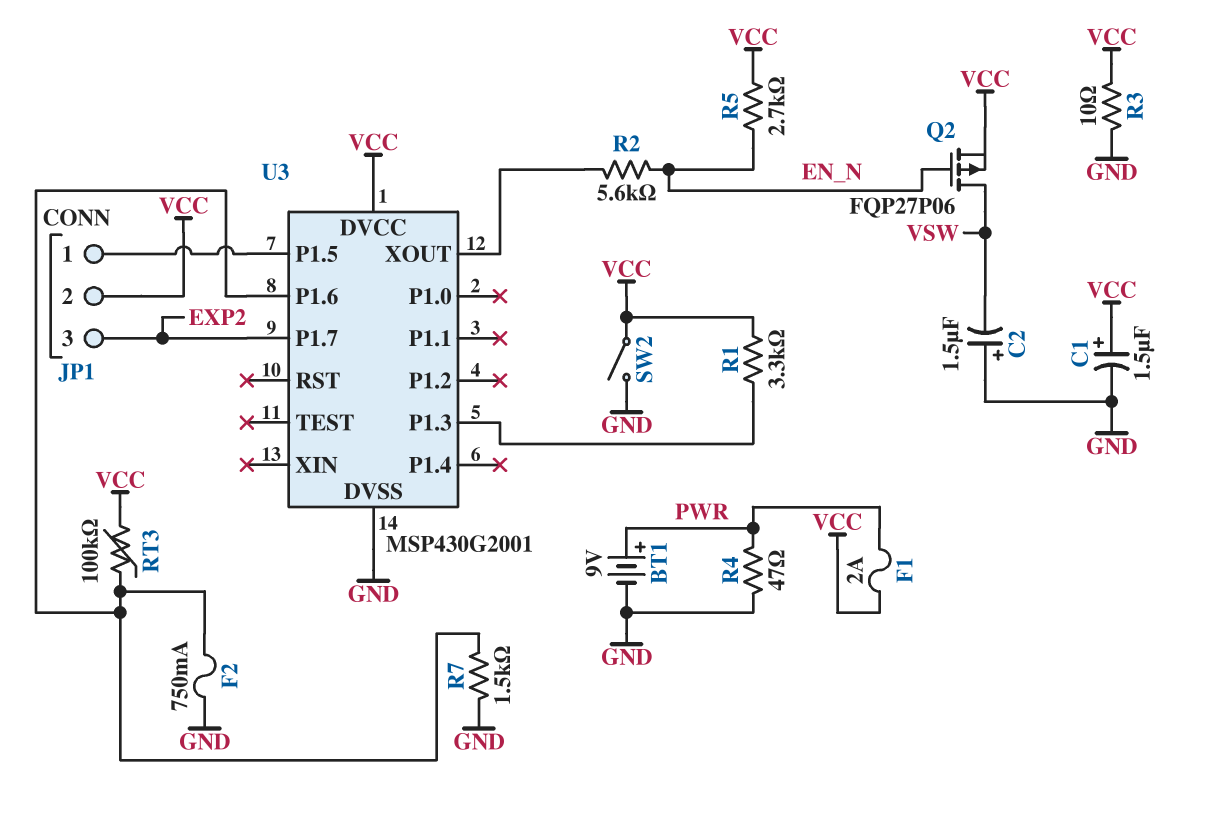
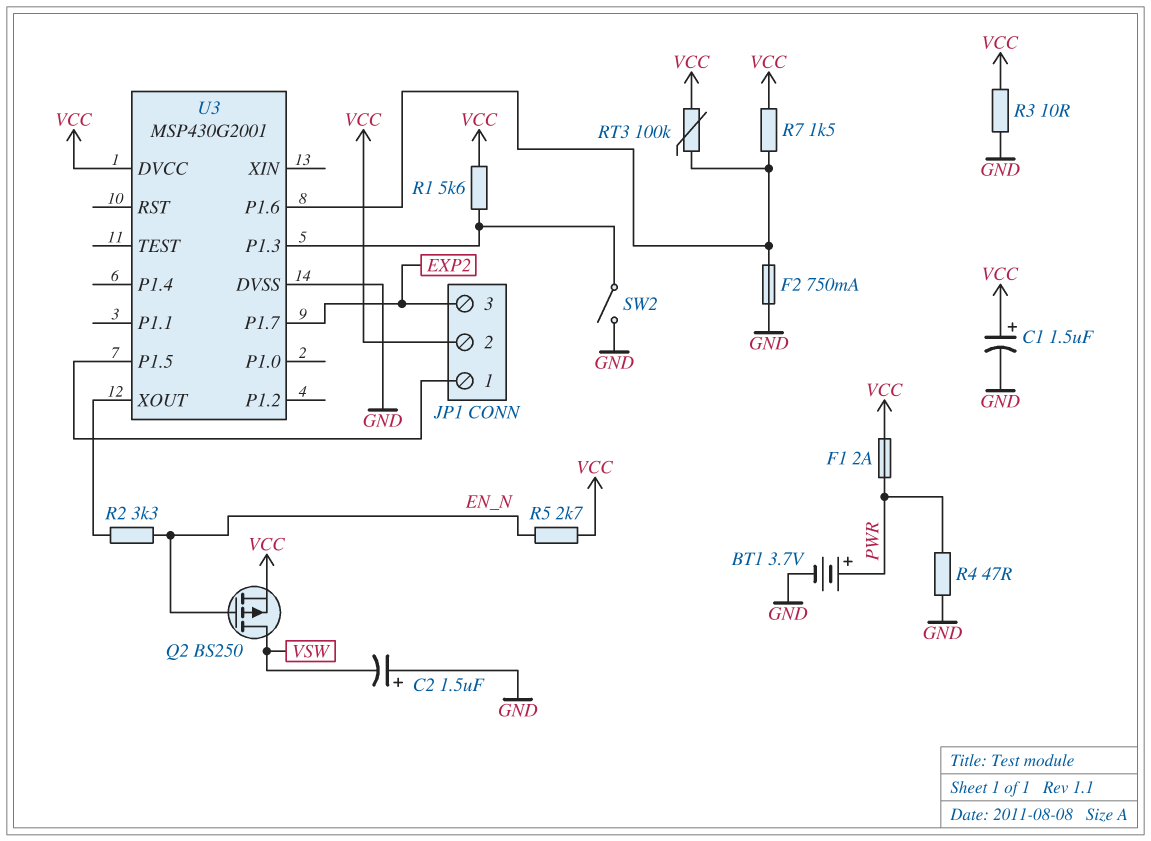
BT1: 9V (plus PWR, minus GND) -> 3.7V (plus PWR, minus GND)
Q2: PMOS FQP27P06 (G EN_N, D VSW, S VCC) -> PMOS BS250 (G EN_N, D VSW, S VCC)
R1: 3.3k (U3/P1.3, VCC) -> 5.6k (U3/P1.3, VCC)
R2: 5.6k (EN_N, U3/XOUT) -> 3.3k (EN_N, U3/XOUT)
R7: 1.5k (GND, U3/P1.6) -> 1.5k (U3/P1.6, VCC)
SW2: switch (GND, VCC) -> switch (GND, U3/P1.3)

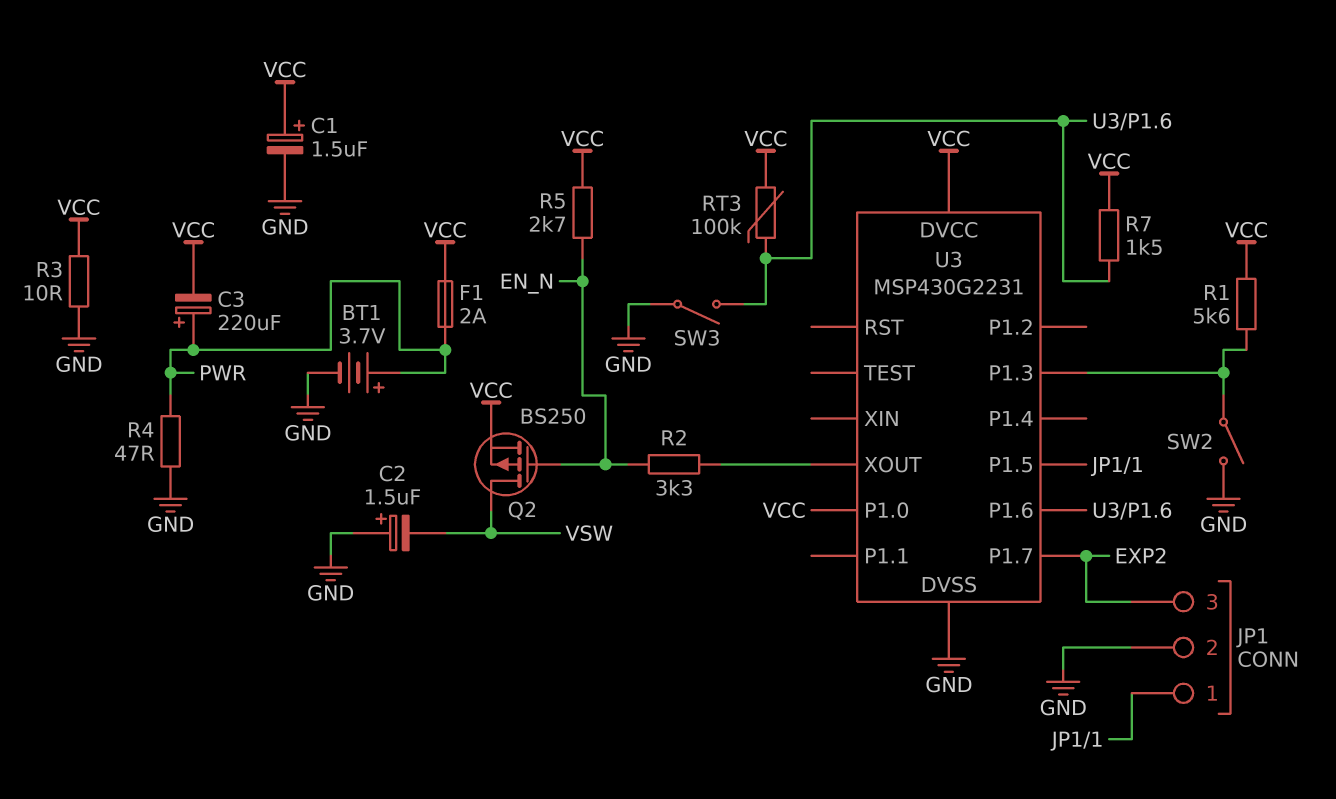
C3: none -> 220uF (plus PWR, minus VCC)
F2: 750mA (GND, U3/P1.6) -> none
JP1 pin 2: VCC -> GND
SW3: none -> switch (GND, U3/P1.6)
U3: MSP430G2001 -> MSP430G2231
U3 pin P1.0: none -> VCC

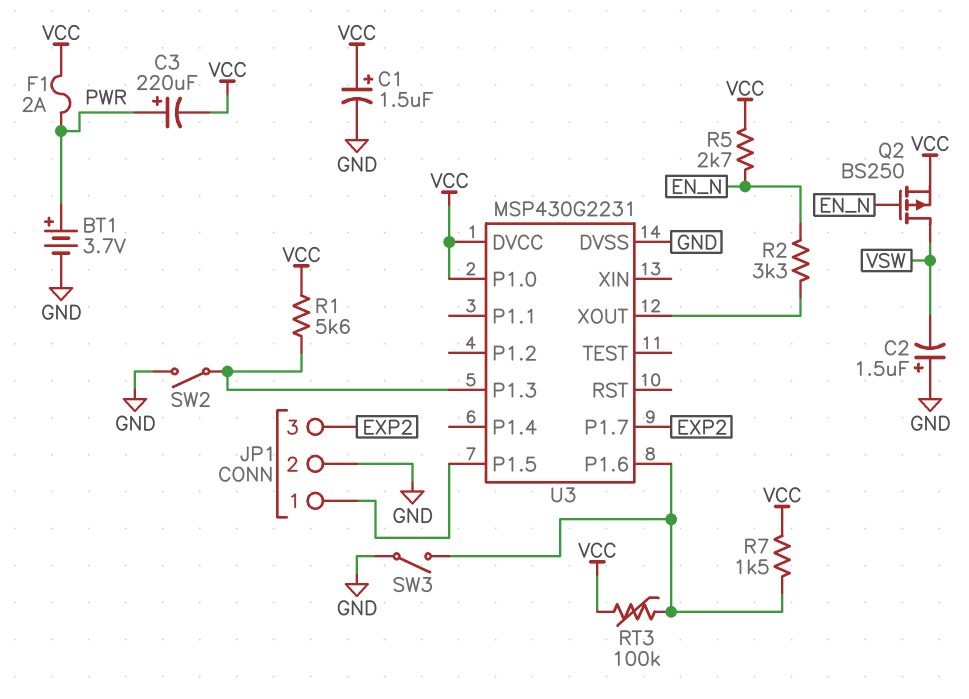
R3: 10 (GND, VCC) -> none
R4: 47 (GND, PWR) -> none

